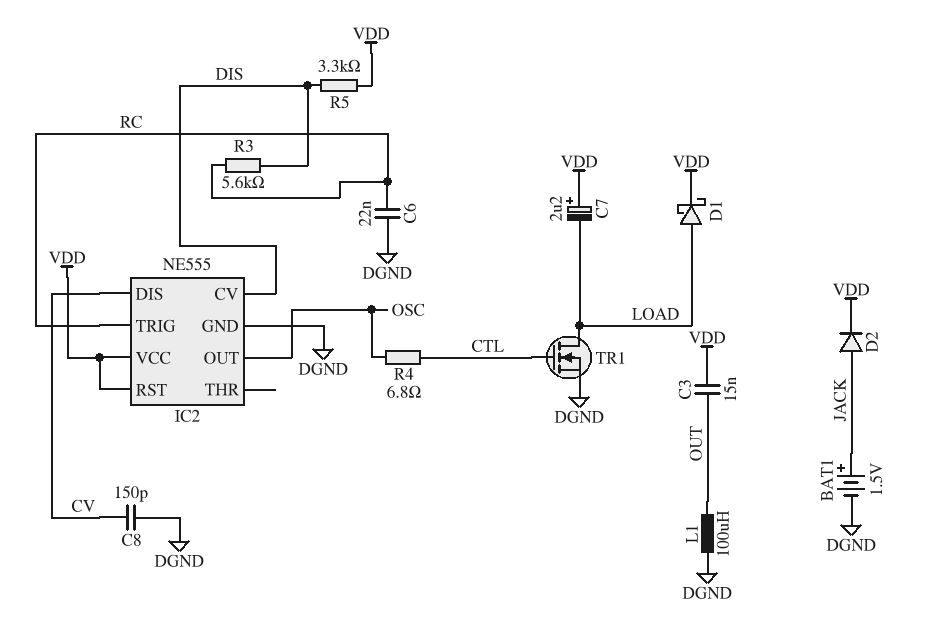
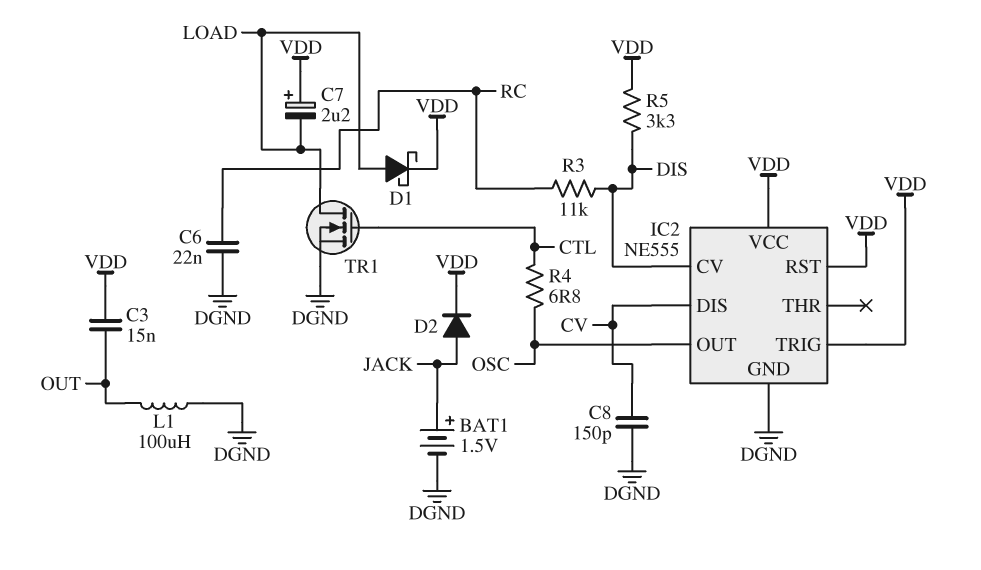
IC2 pin TRIG: RC -> VDD
R3: 5.6k (DIS, RC) -> 11k (DIS, RC)

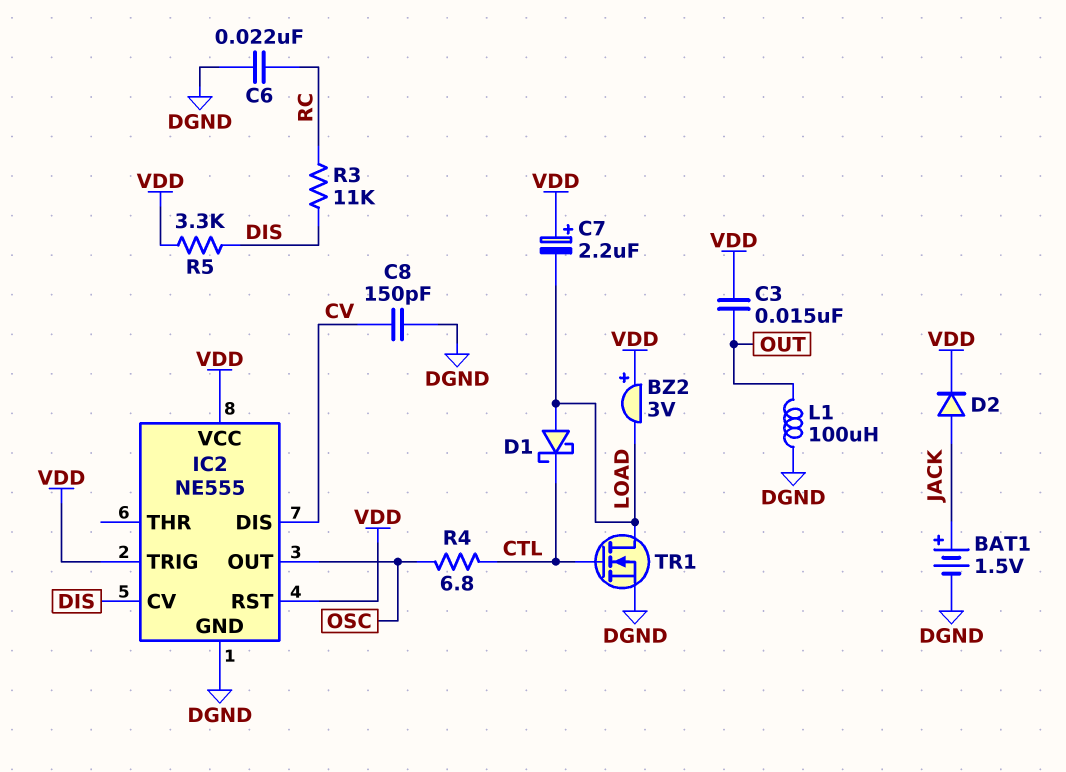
BZ2: none -> buzzer 3V (plus VDD, minus LOAD)
D1: schottky (A LOAD, K VDD) -> schottky (A LOAD, K CTL)

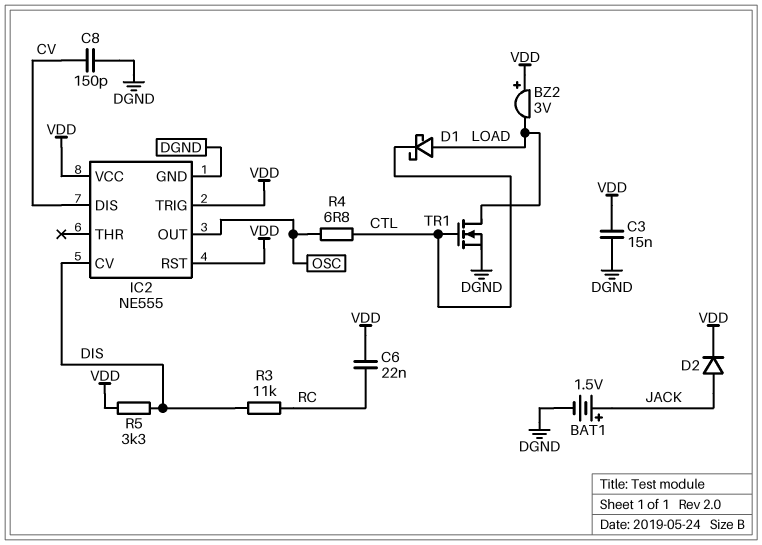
C3: 15nF (OUT, VDD) -> 15nF (DGND, VDD)
C6: 22nF (DGND, RC) -> 22nF (RC, VDD)
C7: 2.2uF (plus VDD, minus LOAD) -> none
L1: 100uH (DGND, OUT) -> none

